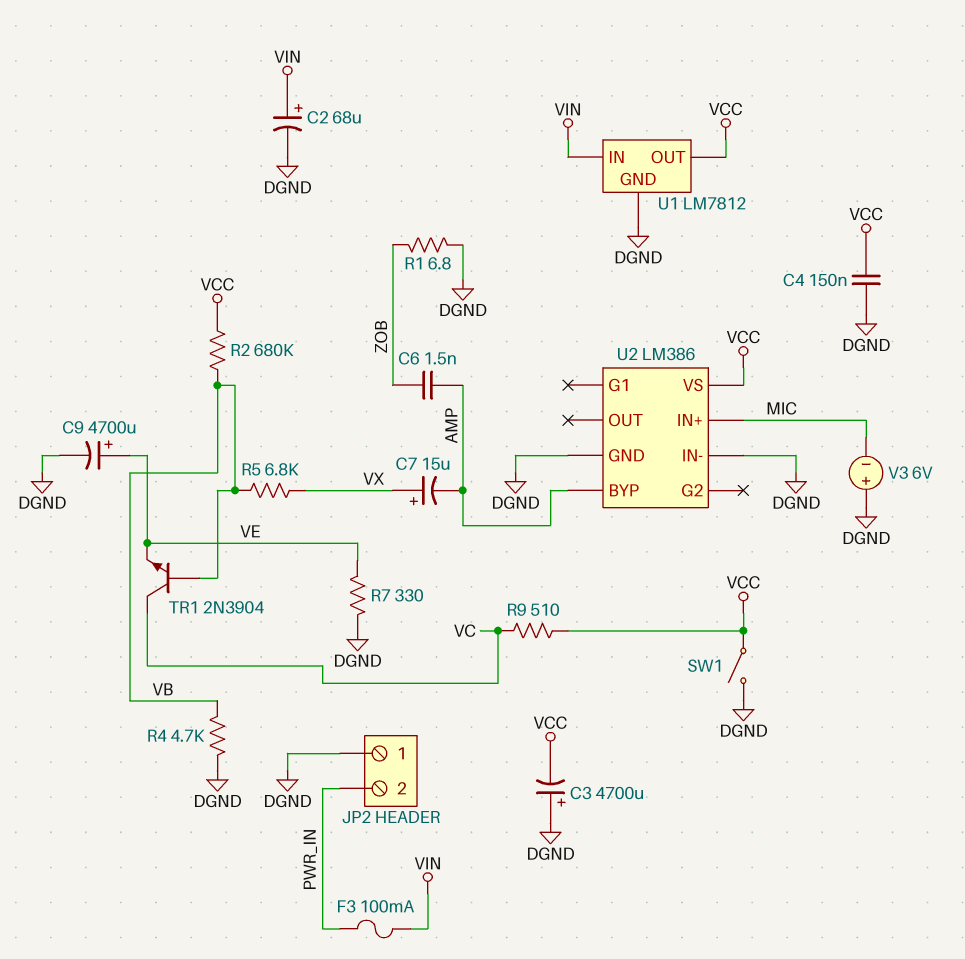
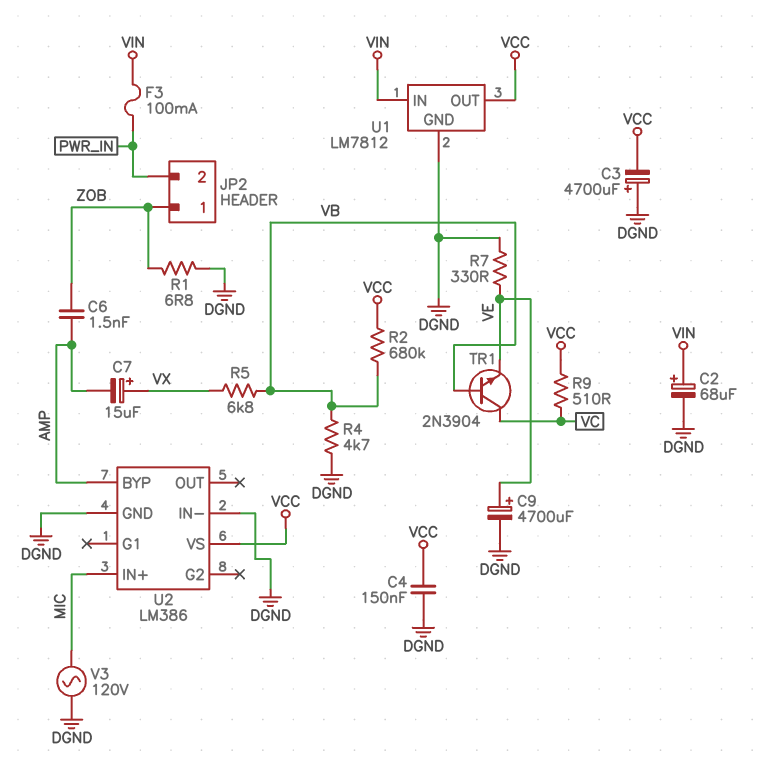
JP2 pin 1: DGND -> ZOB
SW1: switch (DGND, VCC) -> none
V3: 6V (plus DGND, minus MIC) -> AC 120V (DGND, MIC)

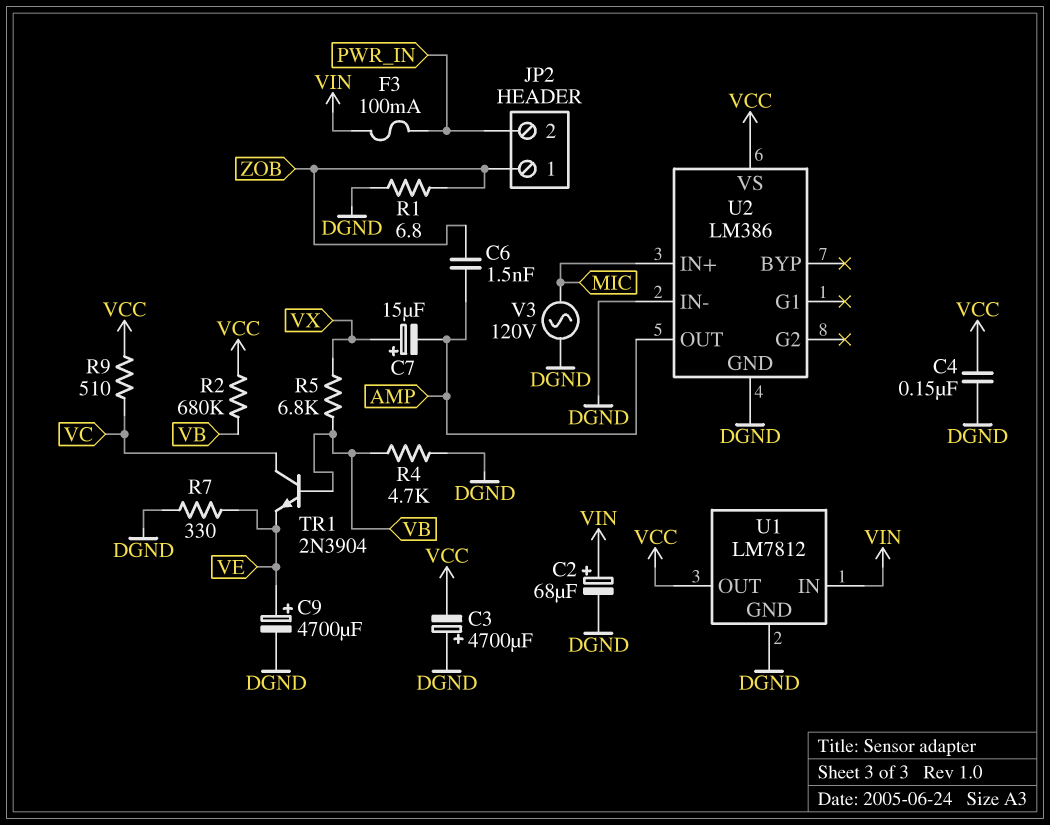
U2 pin BYP: AMP -> none
U2 pin OUT: none -> AMP

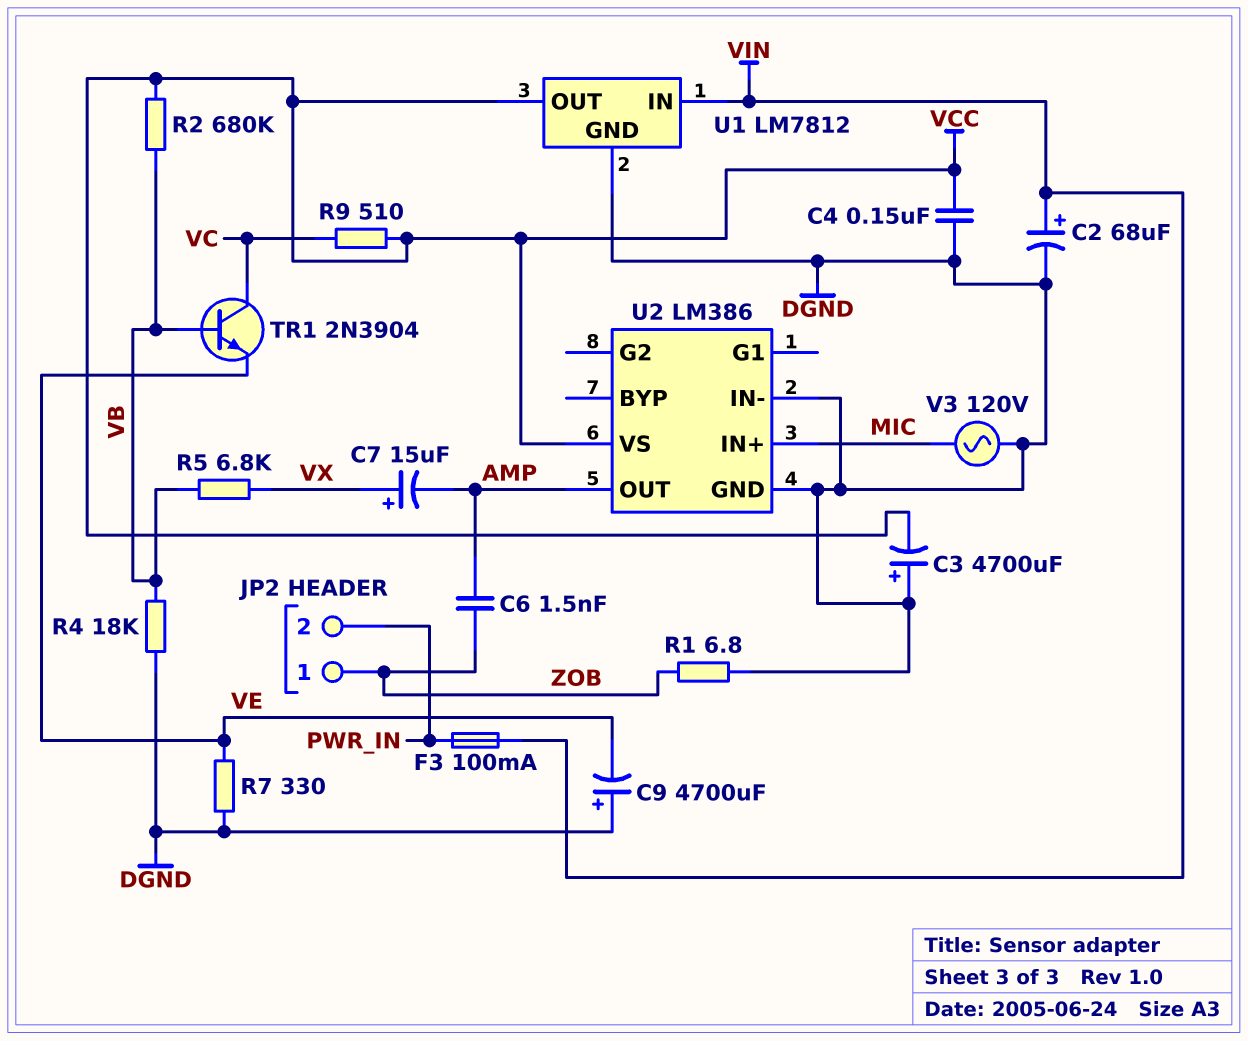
C9: 4700uF (plus VE, minus DGND) -> 4700uF (plus DGND, minus VE)
R4: 4.7k (DGND, VB) -> 18k (DGND, VB)

